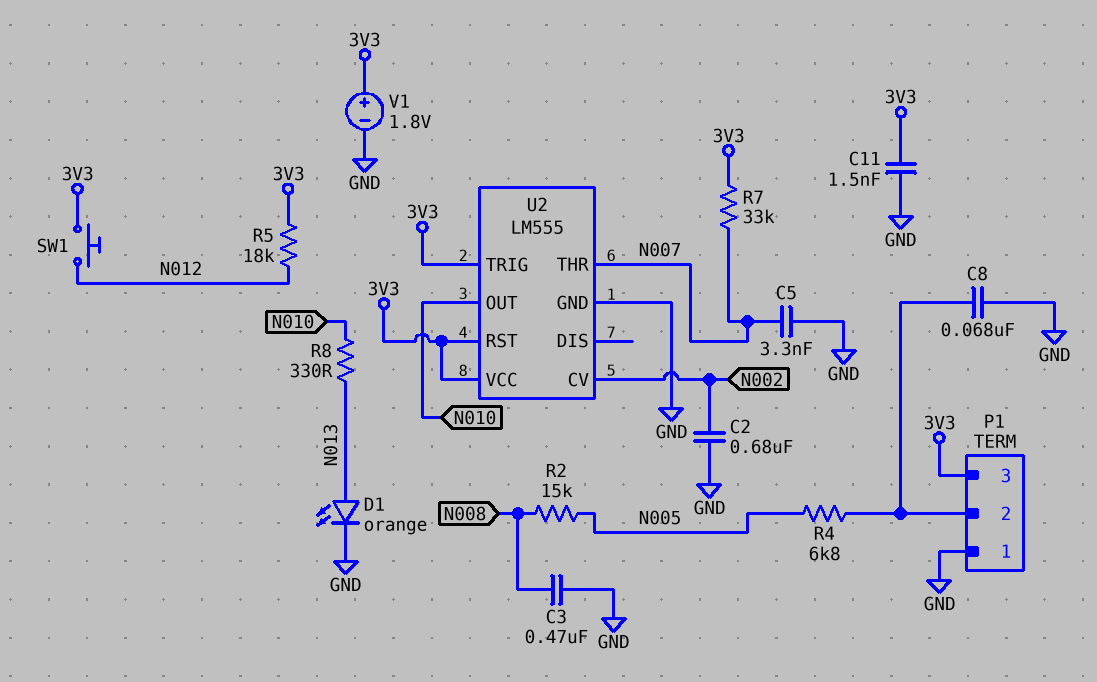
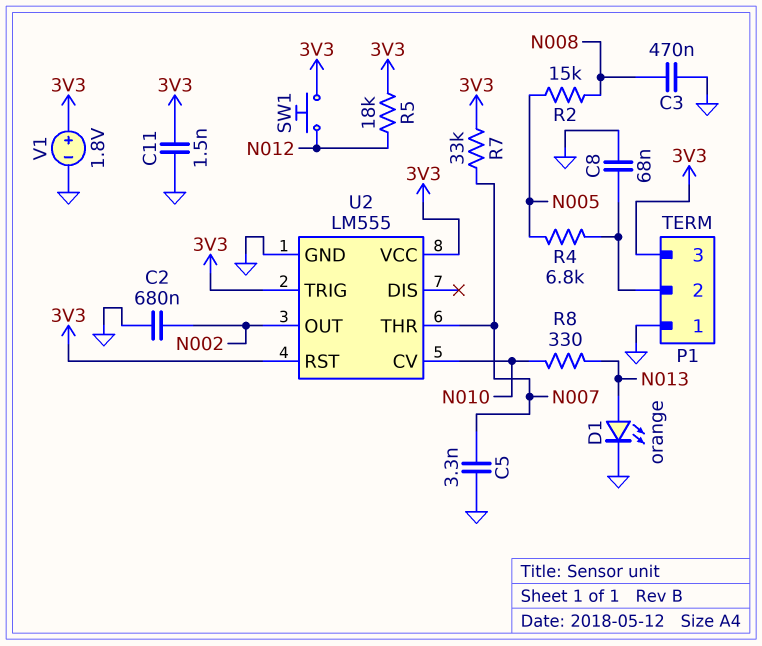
U2 pin CV: N002 -> N010
U2 pin OUT: N010 -> N002

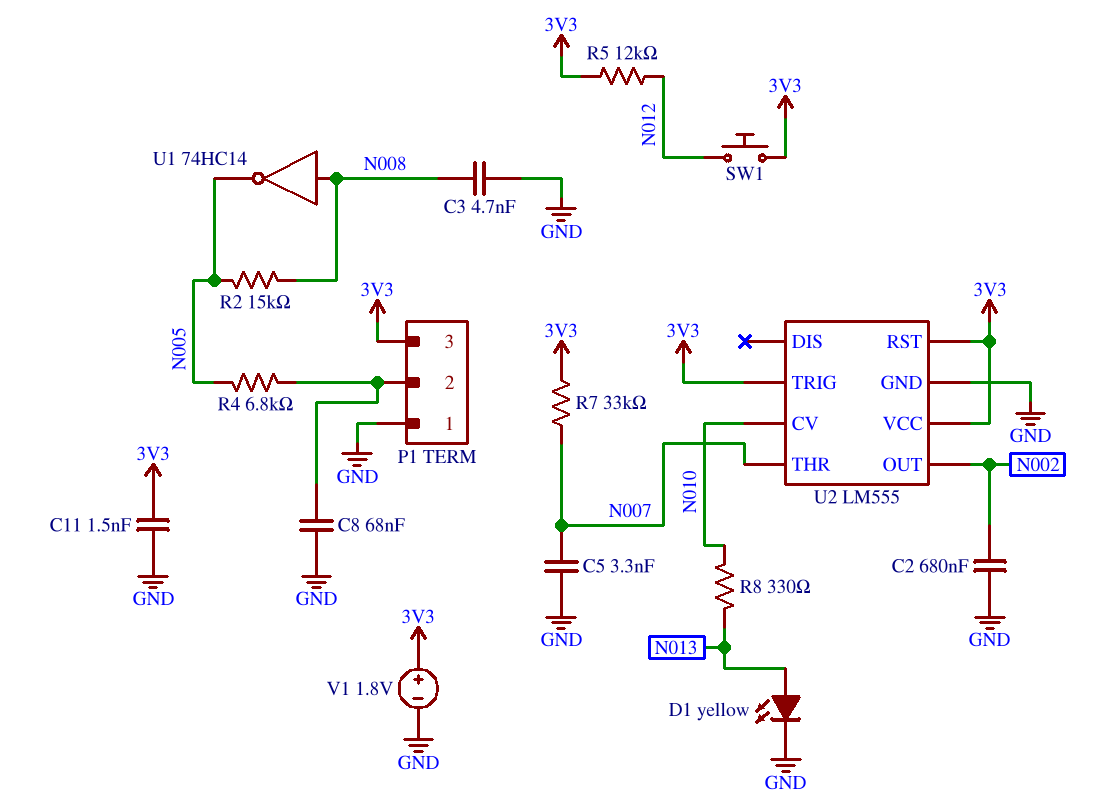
C3: 470nF (GND, N008) -> 4.7nF (GND, N008)
D1: LED orange (A N013, K GND) -> LED yellow (A N013, K GND)
R5: 18k (3V3, N012) -> 12k (3V3, N012)
U1: none -> NOT 74HC14 (in N008, out N005)

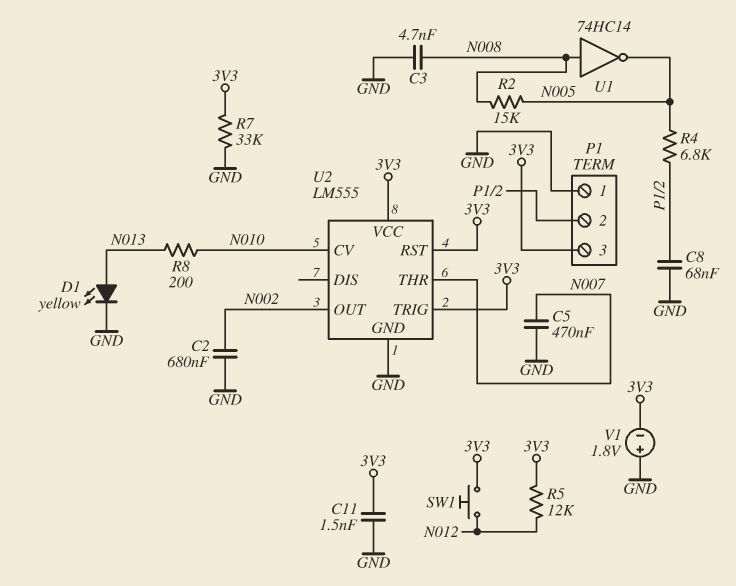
C5: 3.3nF (GND, N007) -> 470nF (GND, N007)
R7: 33k (3V3, N007) -> 33k (3V3, GND)
R8: 330 (N010, N013) -> 200 (N010, N013)
V1: 1.8V (plus 3V3, minus GND) -> 1.8V (plus GND, minus 3V3)

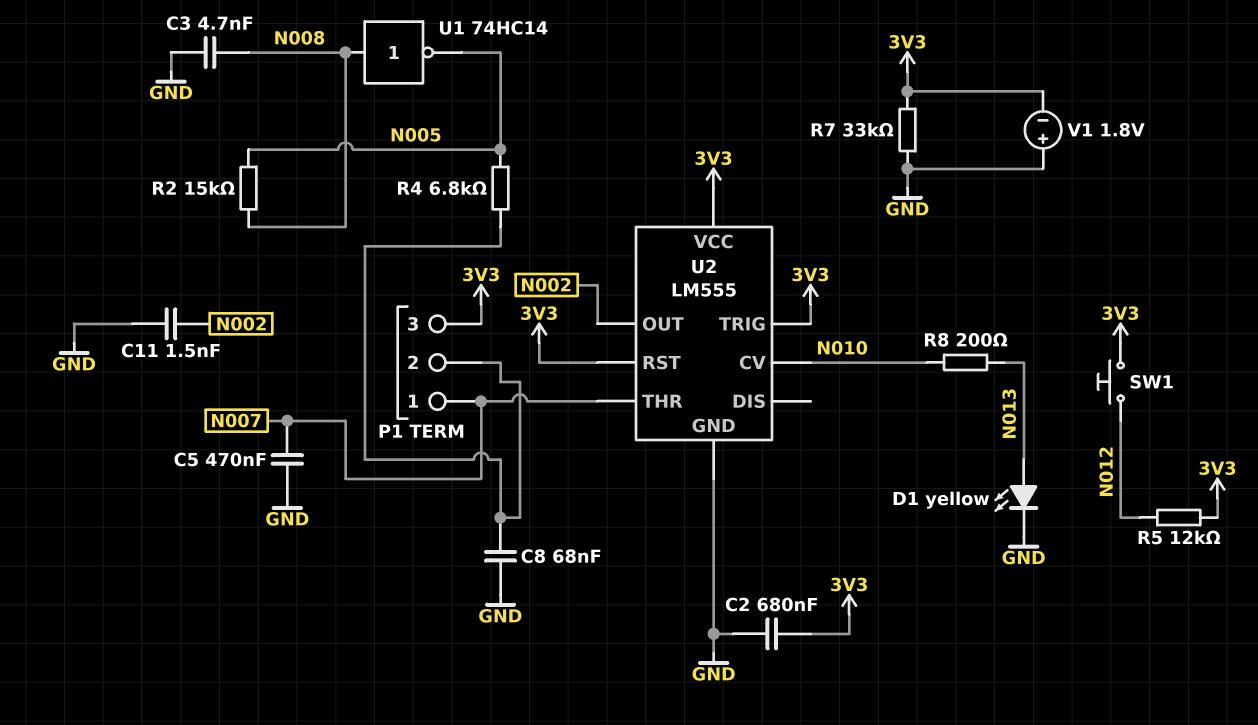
C2: 680nF (GND, N002) -> 680nF (3V3, GND)
C11: 1.5nF (3V3, GND) -> 1.5nF (GND, N002)
P1 pin 1: GND -> N007

